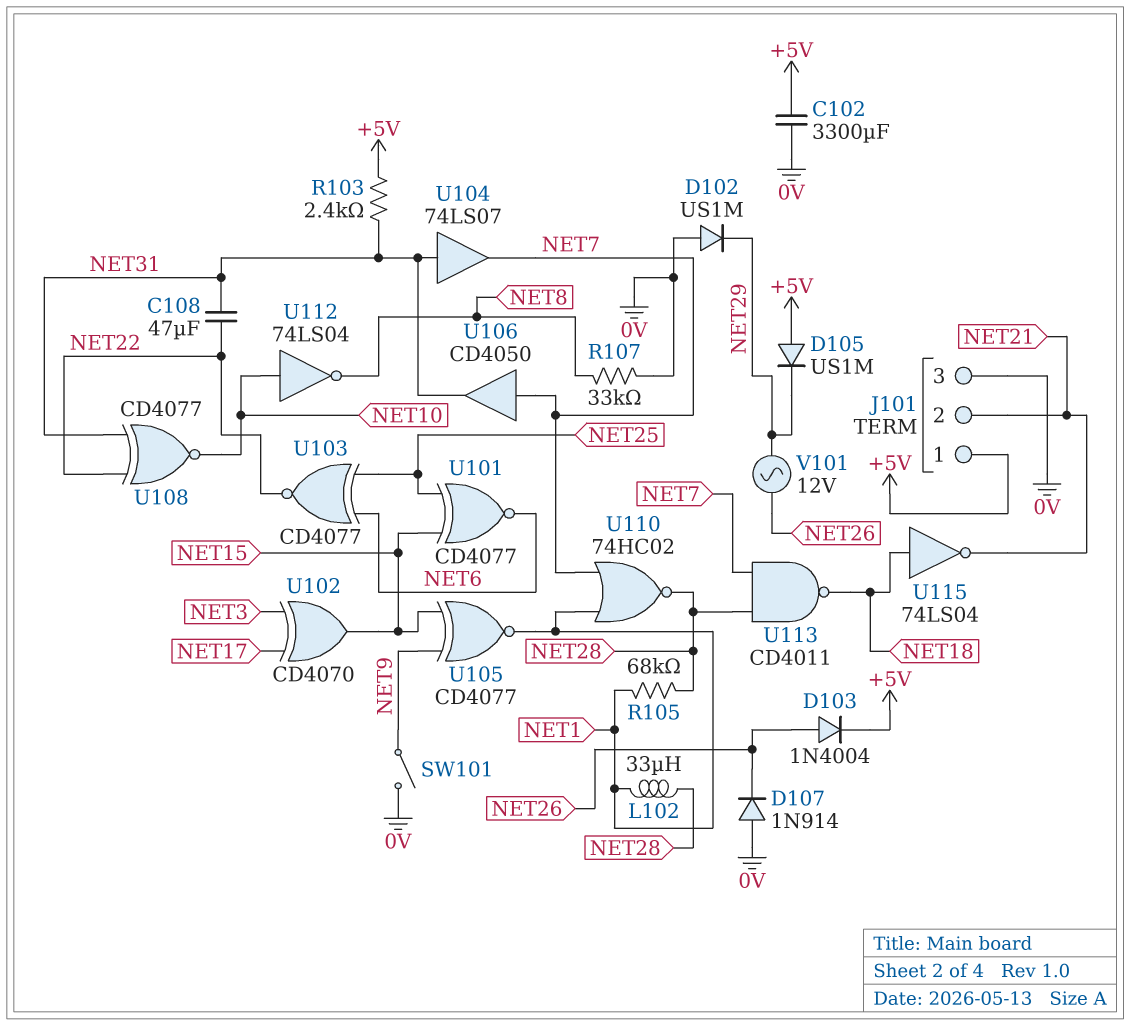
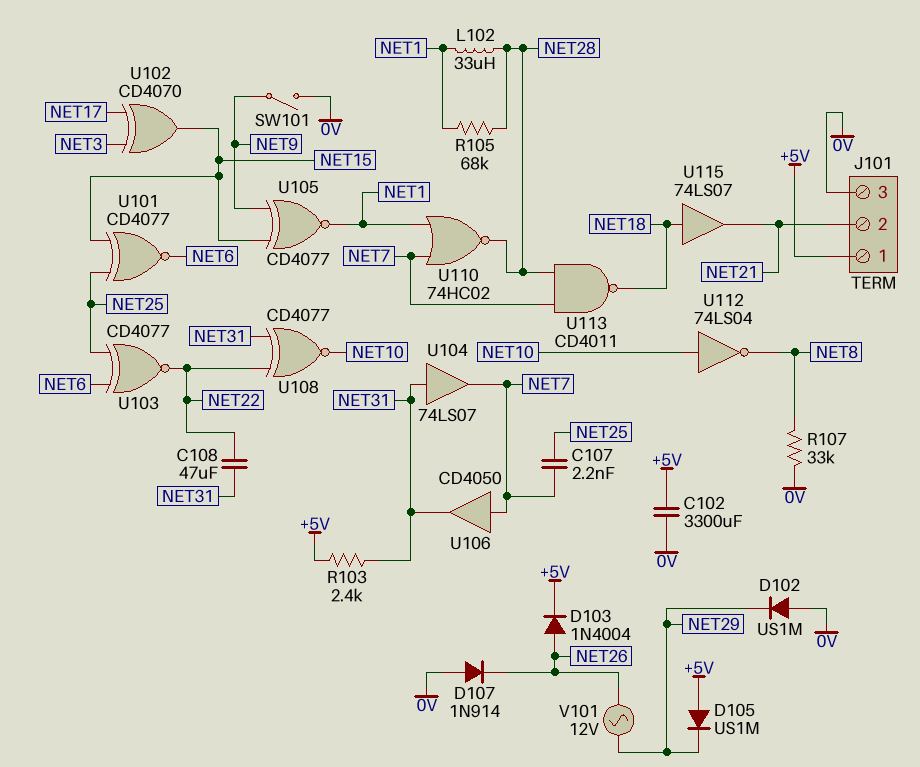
C107: none -> 2.2nF (NET7, NET25)
U115: NOT 74LS04 (in NET18, out NET21) -> buffer 74LS07 (in NET18, out NET21)

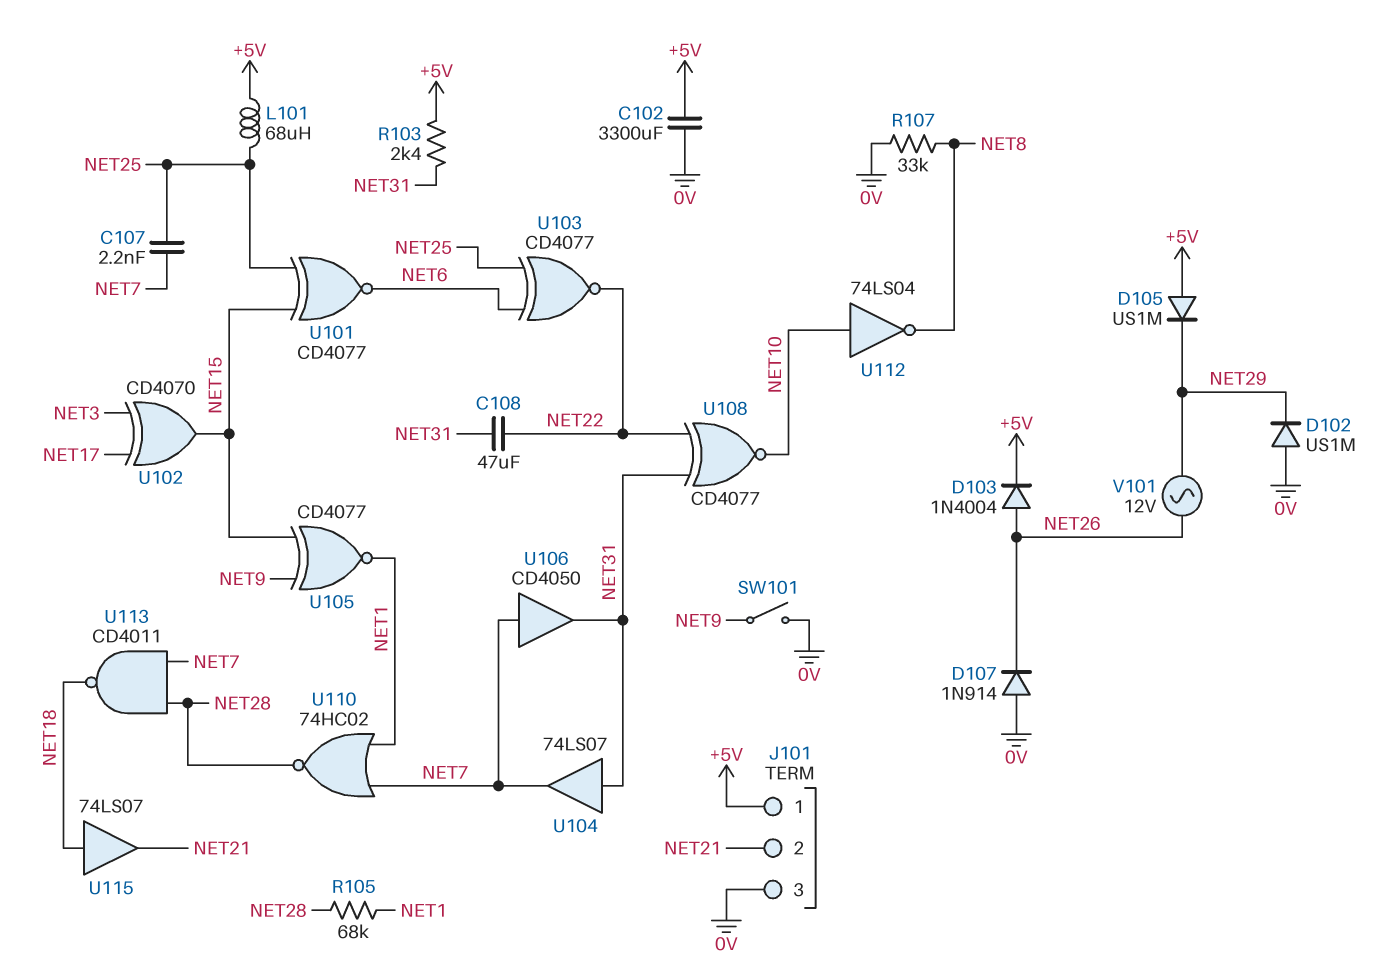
L101: none -> 68uH (+5V, NET25)
L102: 33uH (NET1, NET28) -> none

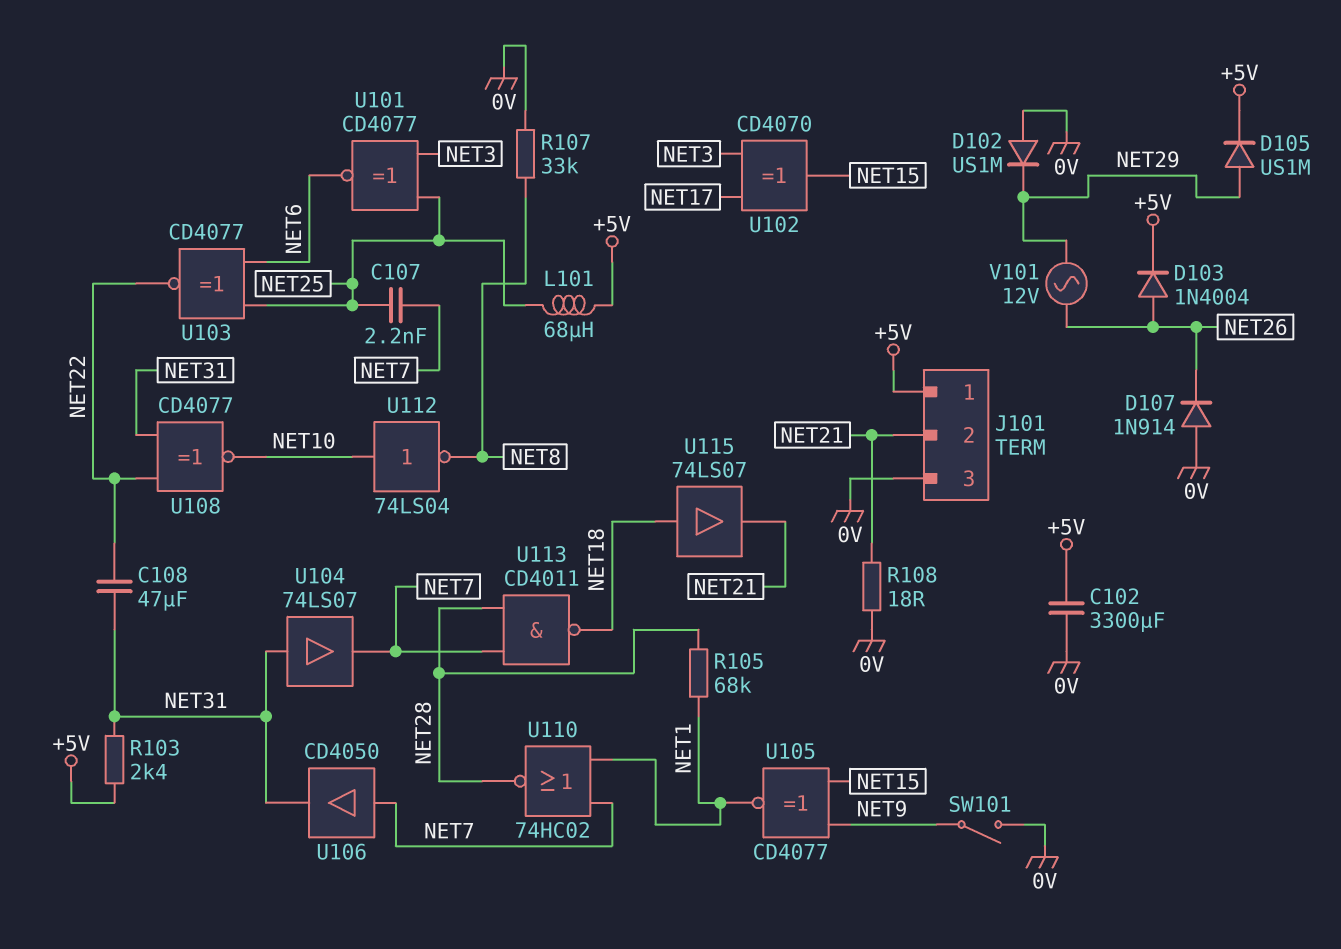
D105: diode US1M (A +5V, K NET29) -> diode US1M (A NET29, K +5V)
R108: none -> 18 (0V, NET21)
U101: XNOR CD4077 (in NET15, in NET25, out NET6) -> XNOR CD4077 (in NET3, in NET25, out NET6)

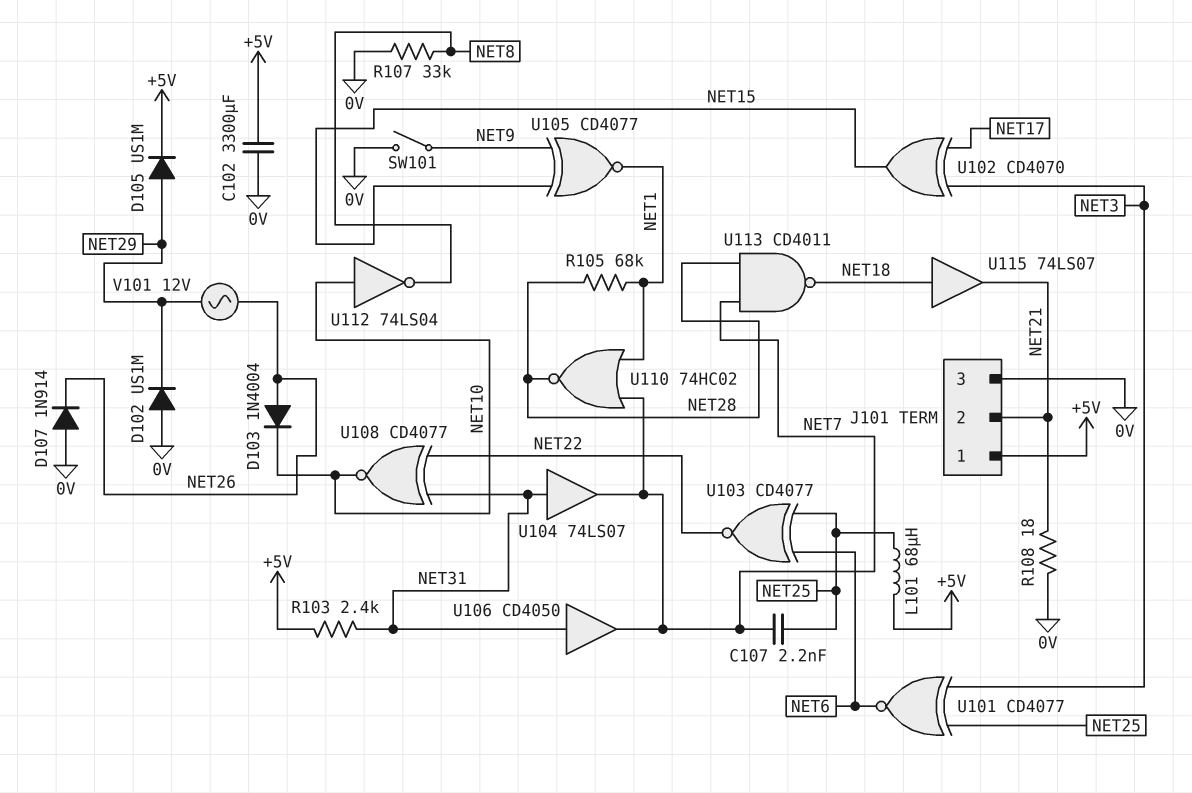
C108: 47uF (NET22, NET31) -> none
D103: diode 1N4004 (A NET26, K +5V) -> diode 1N4004 (A NET26, K NET10)
U106: buffer CD4050 (in NET7, out NET31) -> buffer CD4050 (in NET31, out NET7)

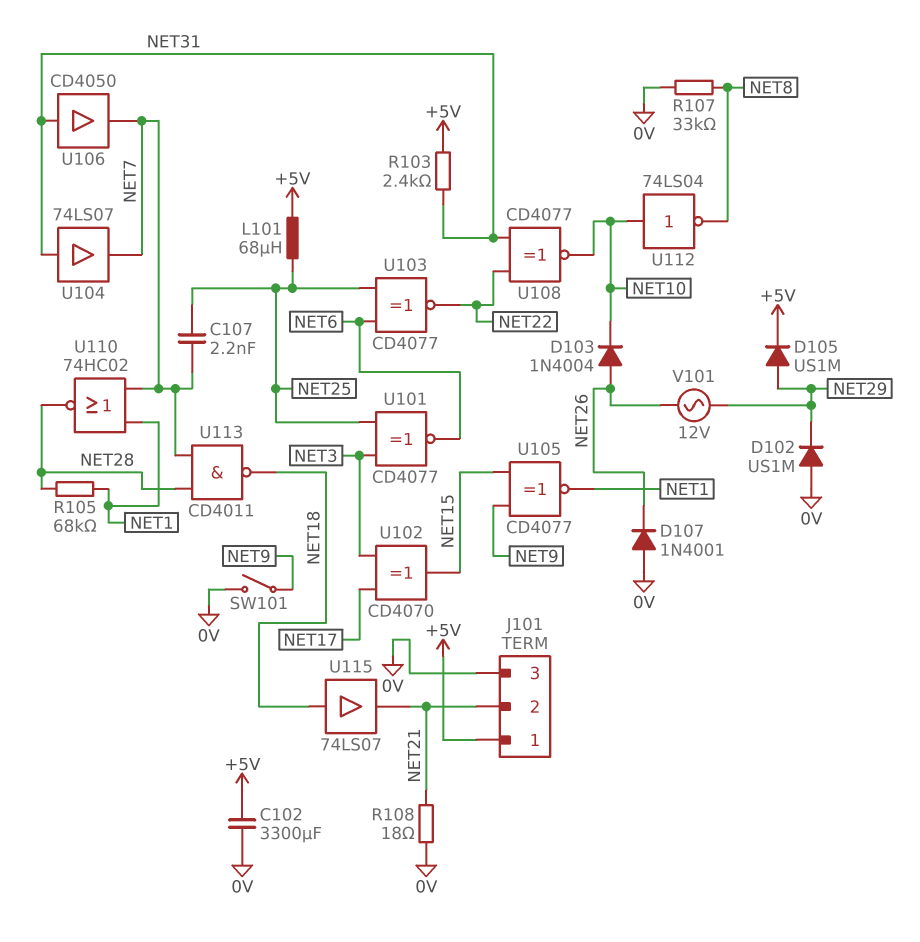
D107: diode 1N914 (A 0V, K NET26) -> diode 1N4001 (A 0V, K NET26)

